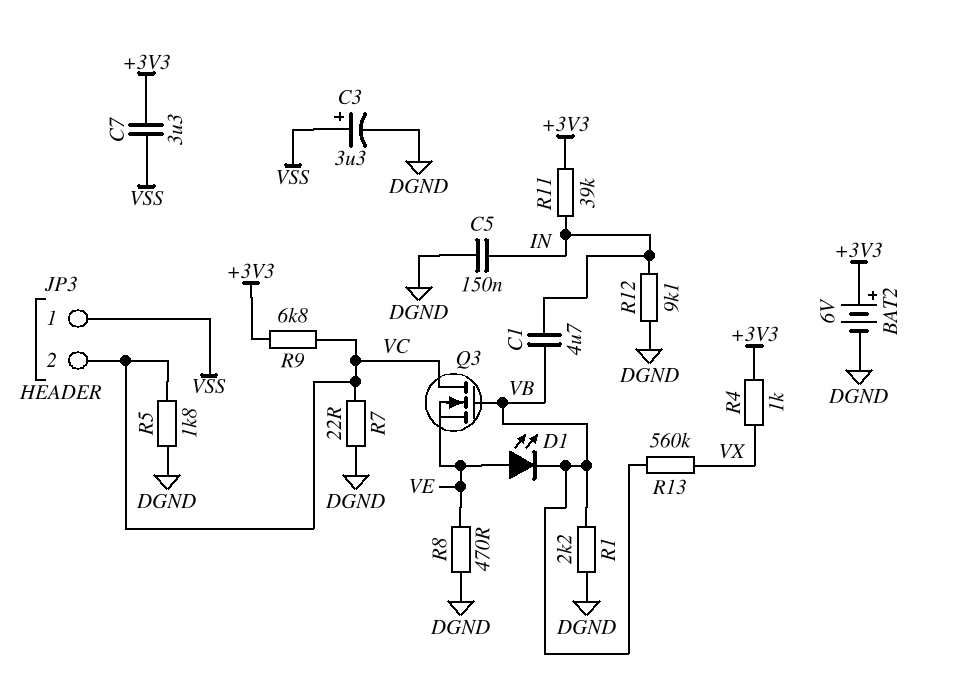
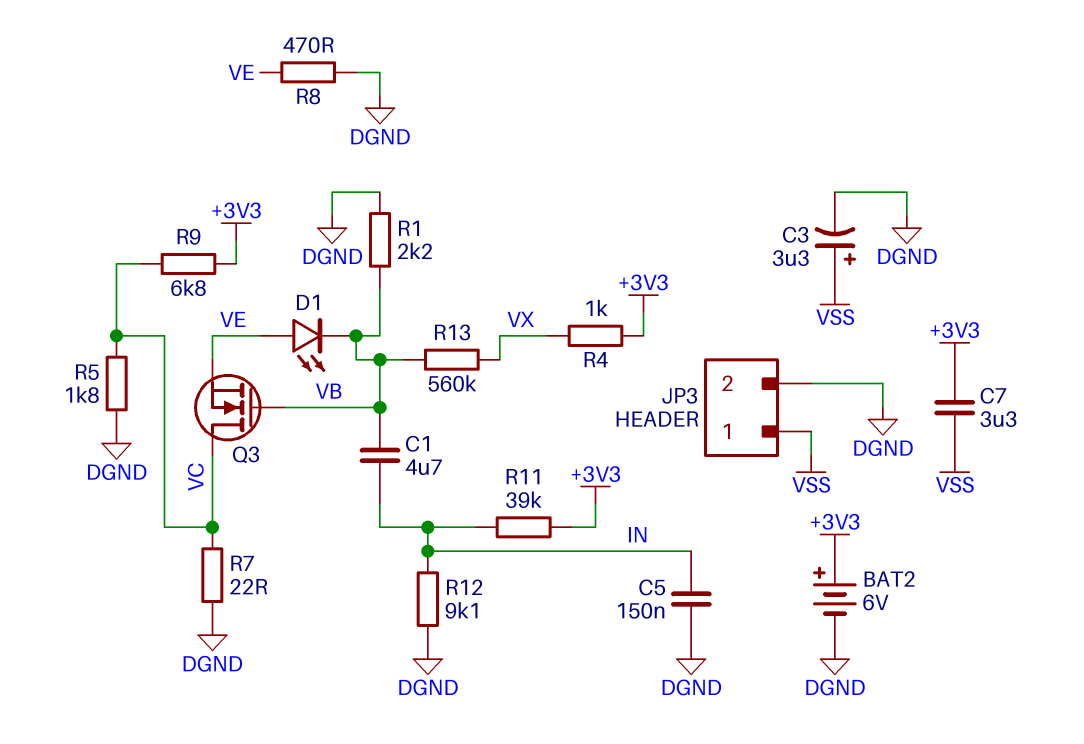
JP3 pin 2: VC -> DGND

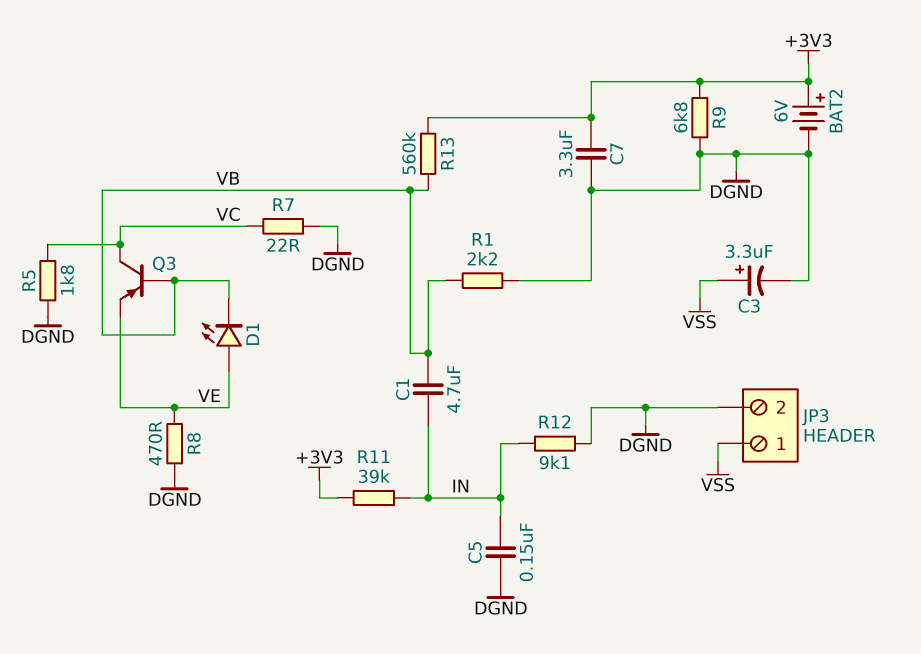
C7: 3.3uF (+3V3, VSS) -> 3.3uF (+3V3, DGND)
Q3: NMOS (G VB, D VC, S VE) -> PNP (B VB, C VC, E VE)
R4: 1k (+3V3, VX) -> none
R9: 6.8k (+3V3, VC) -> 6.8k (+3V3, DGND)
R13: 560k (VB, VX) -> 560k (+3V3, VB)

